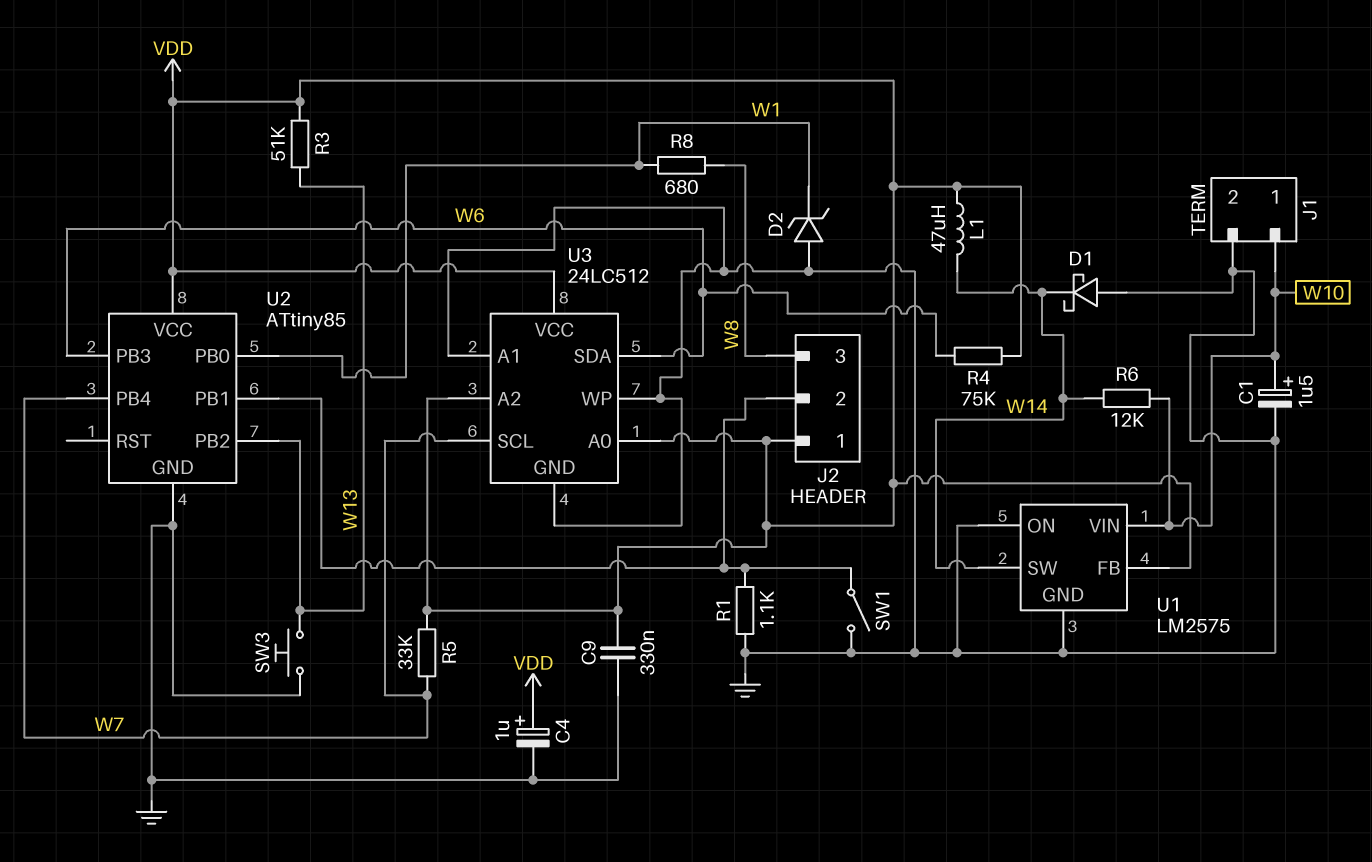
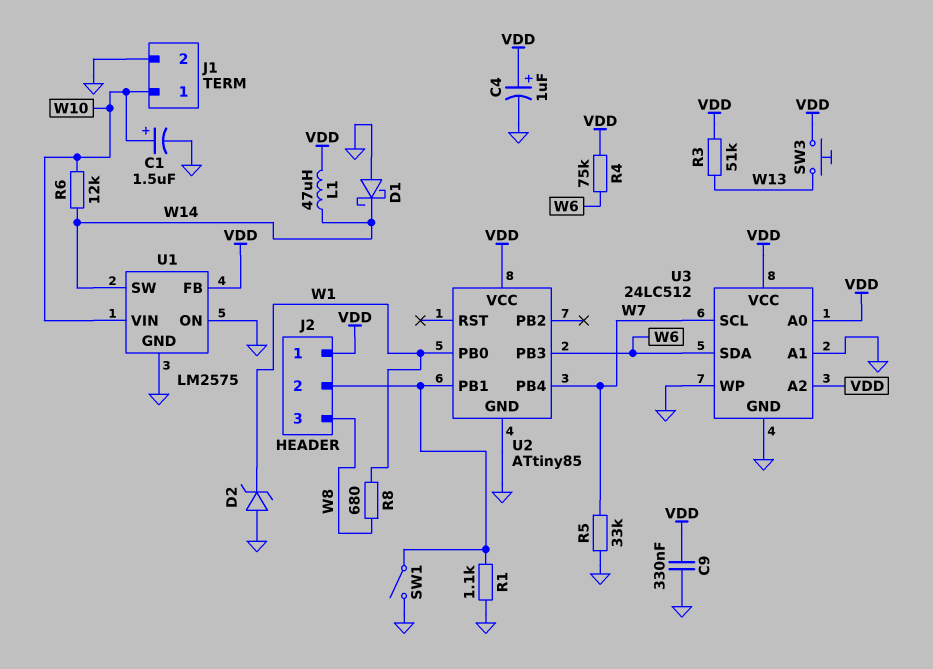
R5: 33k (VDD, W7) -> 33k (GND, W7)
SW3: button (GND, W13) -> button (VDD, W13)
U2 pin PB2: W13 -> none

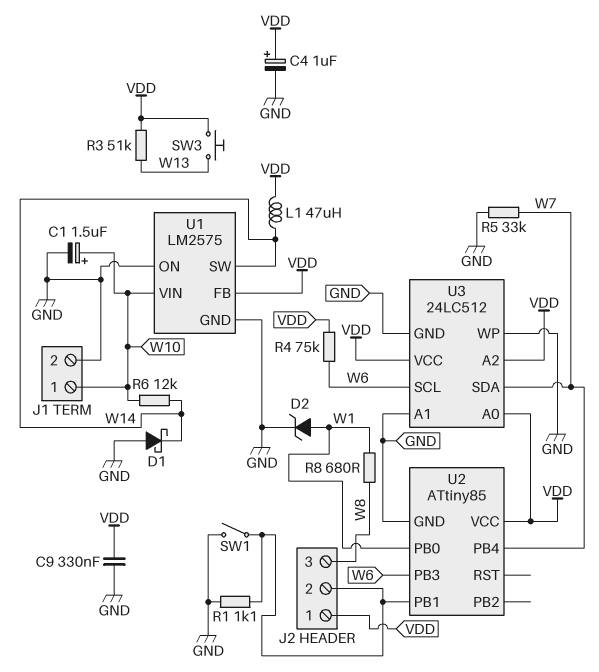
D2: zener (A GND, K W1) -> zener (A W1, K GND)
U3 pin SCL: W7 -> W6
U3 pin SDA: W6 -> W7

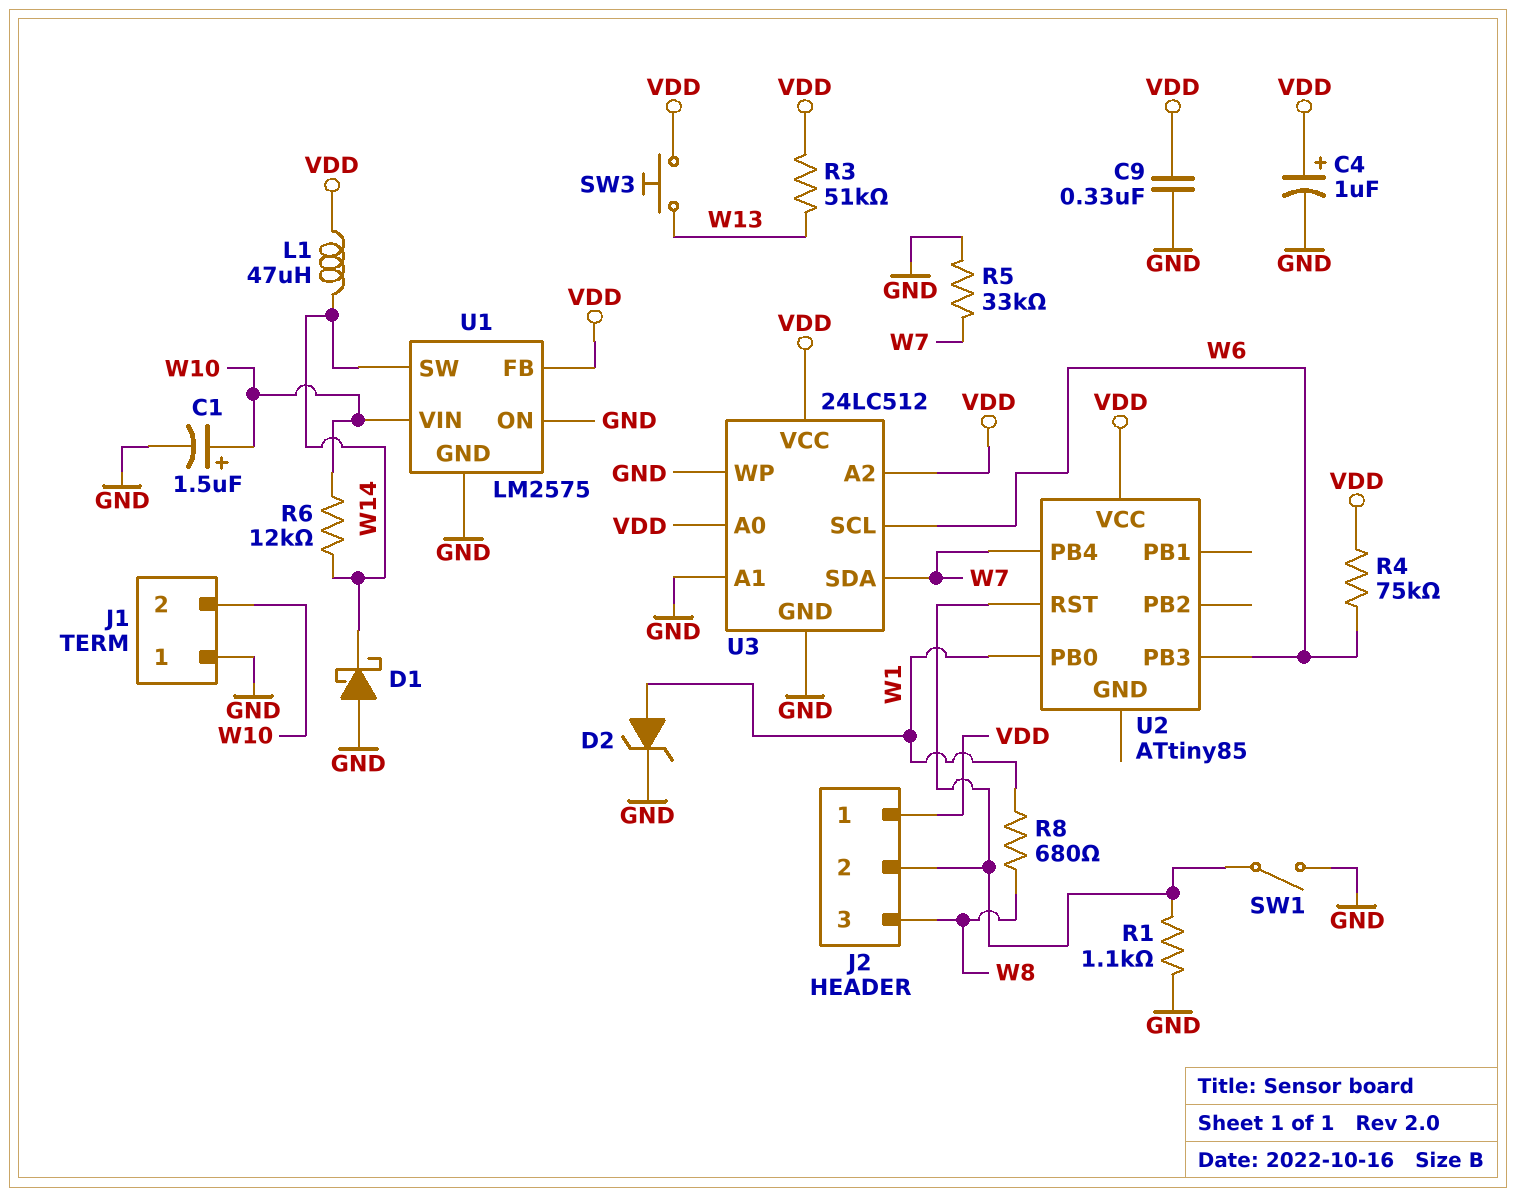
J1 pin 1: W10 -> GND
J1 pin 2: GND -> W10
U2 pin GND: GND -> none
U2 pin PB1: J2/2 -> none
U2 pin RST: none -> J2/2

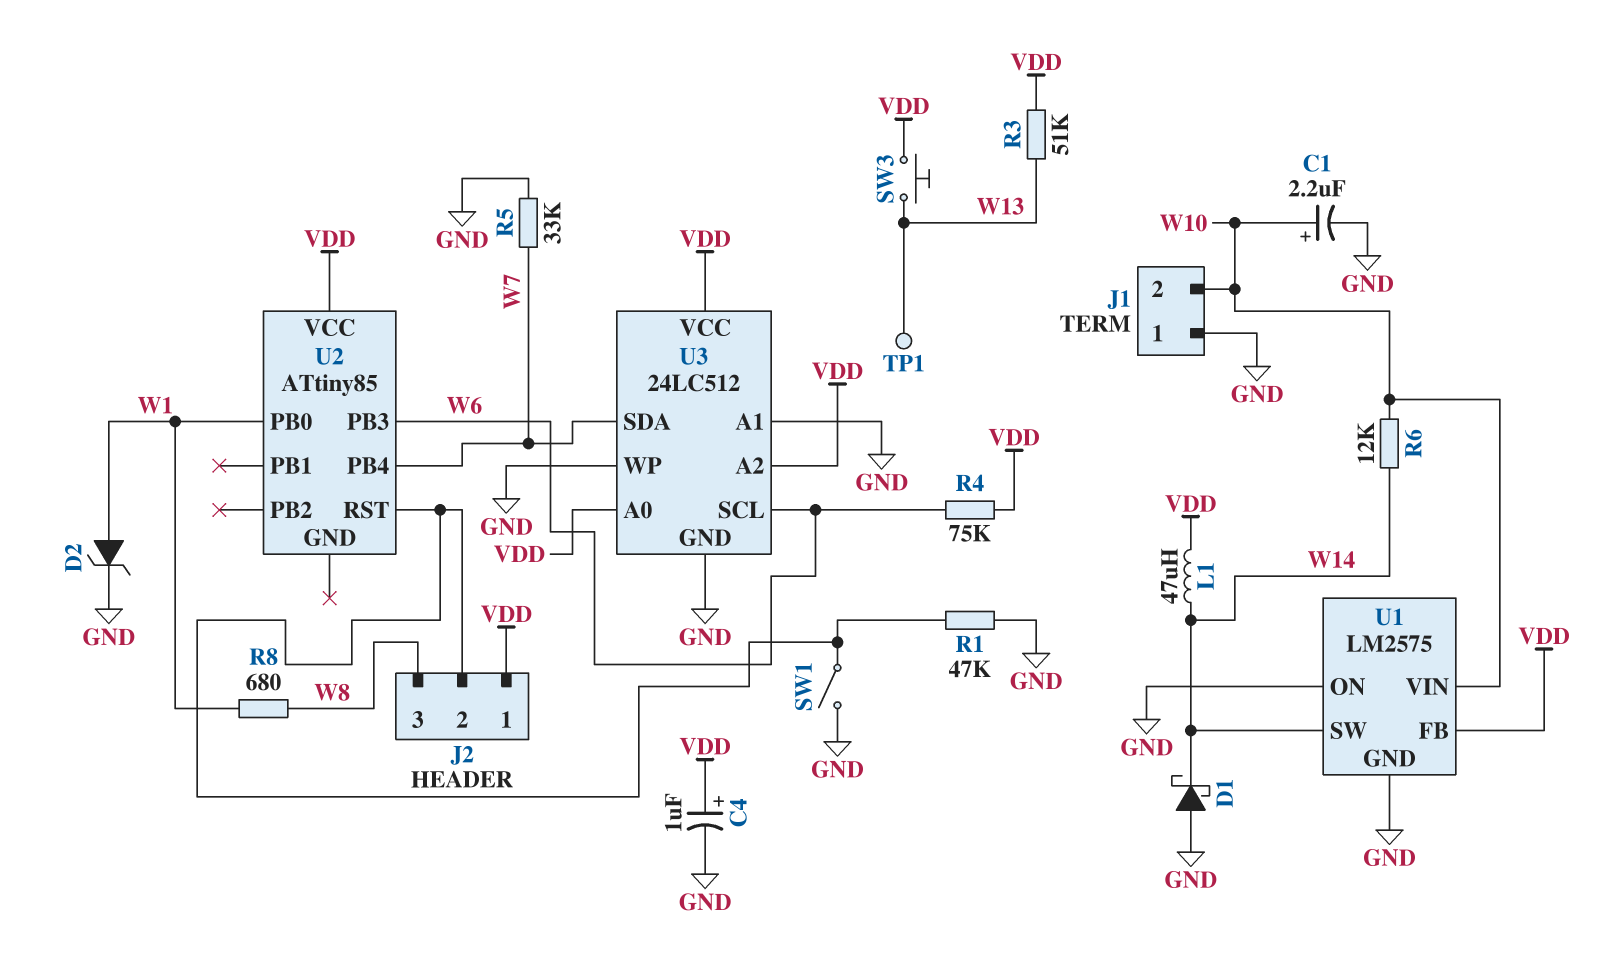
C1: 1.5uF (plus W10, minus GND) -> 2.2uF (plus W10, minus GND)
C9: 330nF (GND, VDD) -> none
R1: 1.1k (GND, J2/2) -> 47k (GND, J2/2)
TP1: none -> test point (W13)

